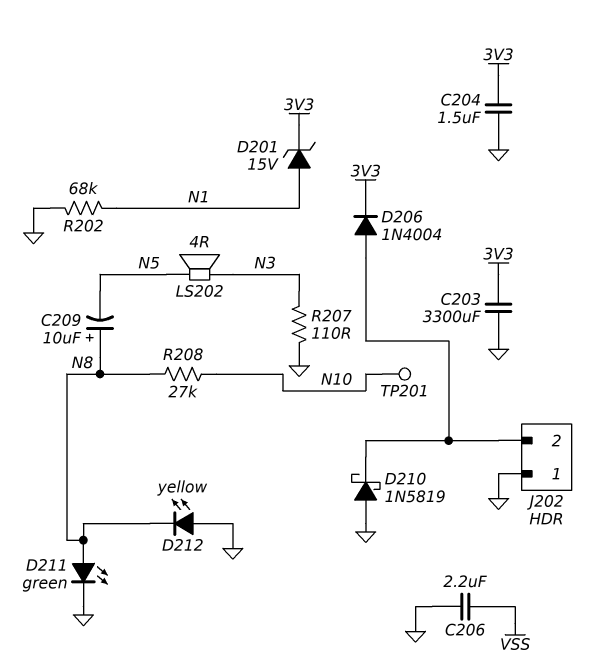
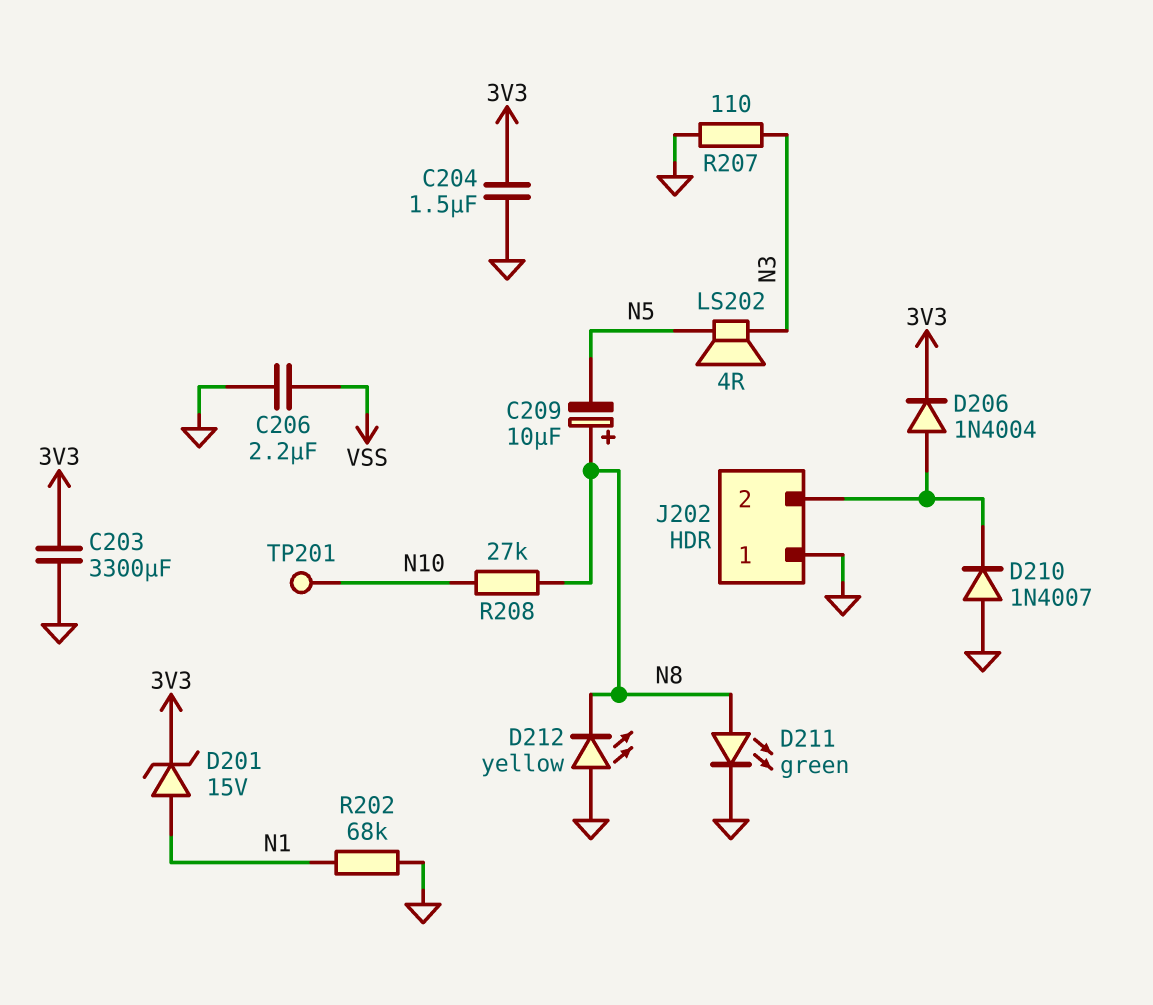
D210: schottky 1N5819 (A GND, K J202/2) -> diode 1N4007 (A GND, K J202/2)

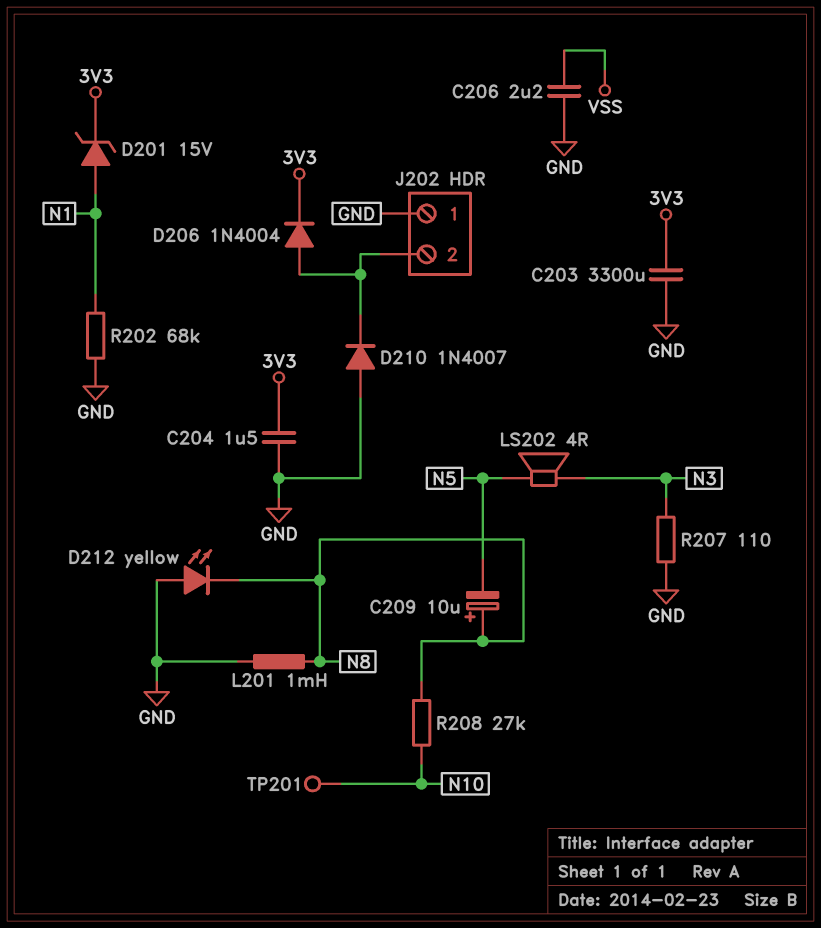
D211: LED green (A N8, K GND) -> none
L201: none -> 1mH (GND, N8)

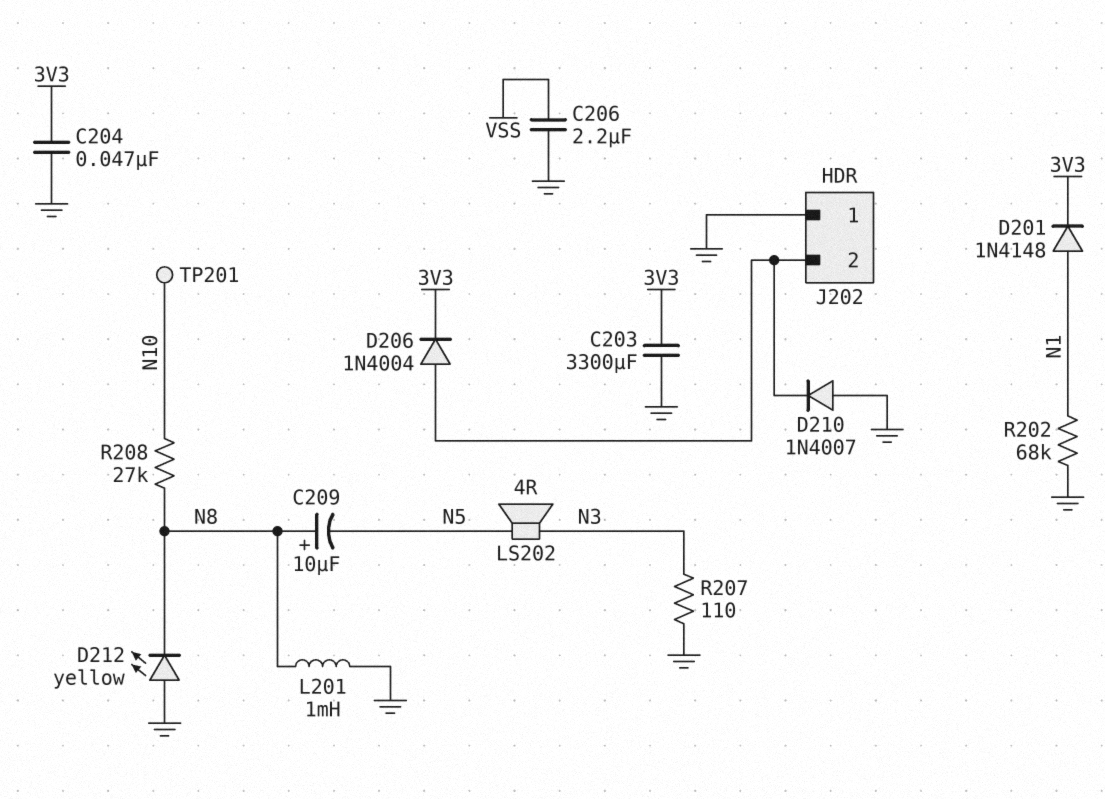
C204: 1.5uF (3V3, GND) -> 47nF (3V3, GND)
D201: zener 15V (A N1, K 3V3) -> diode 1N4148 (A N1, K 3V3)

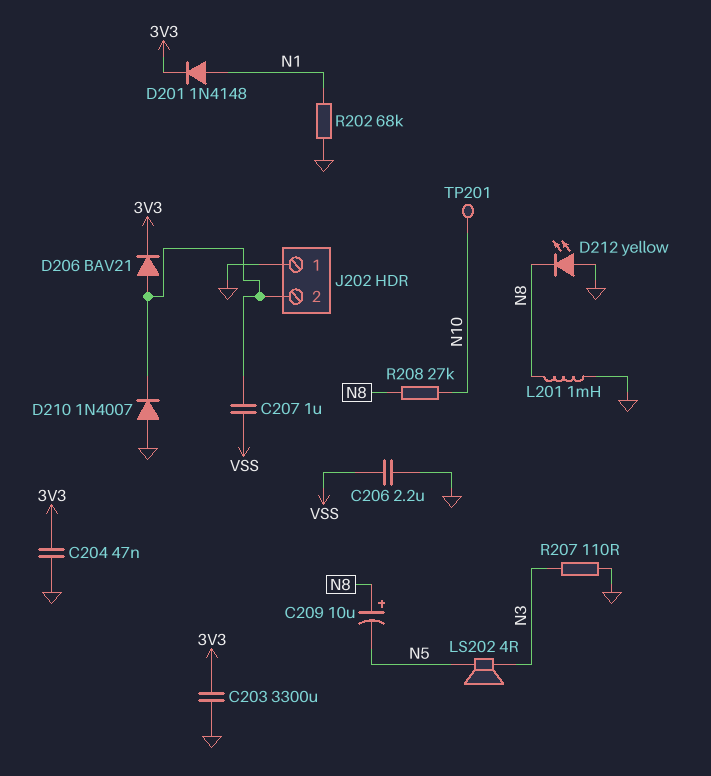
C207: none -> 1uF (J202/2, VSS)
D206: diode 1N4004 (A J202/2, K 3V3) -> diode BAV21 (A J202/2, K 3V3)

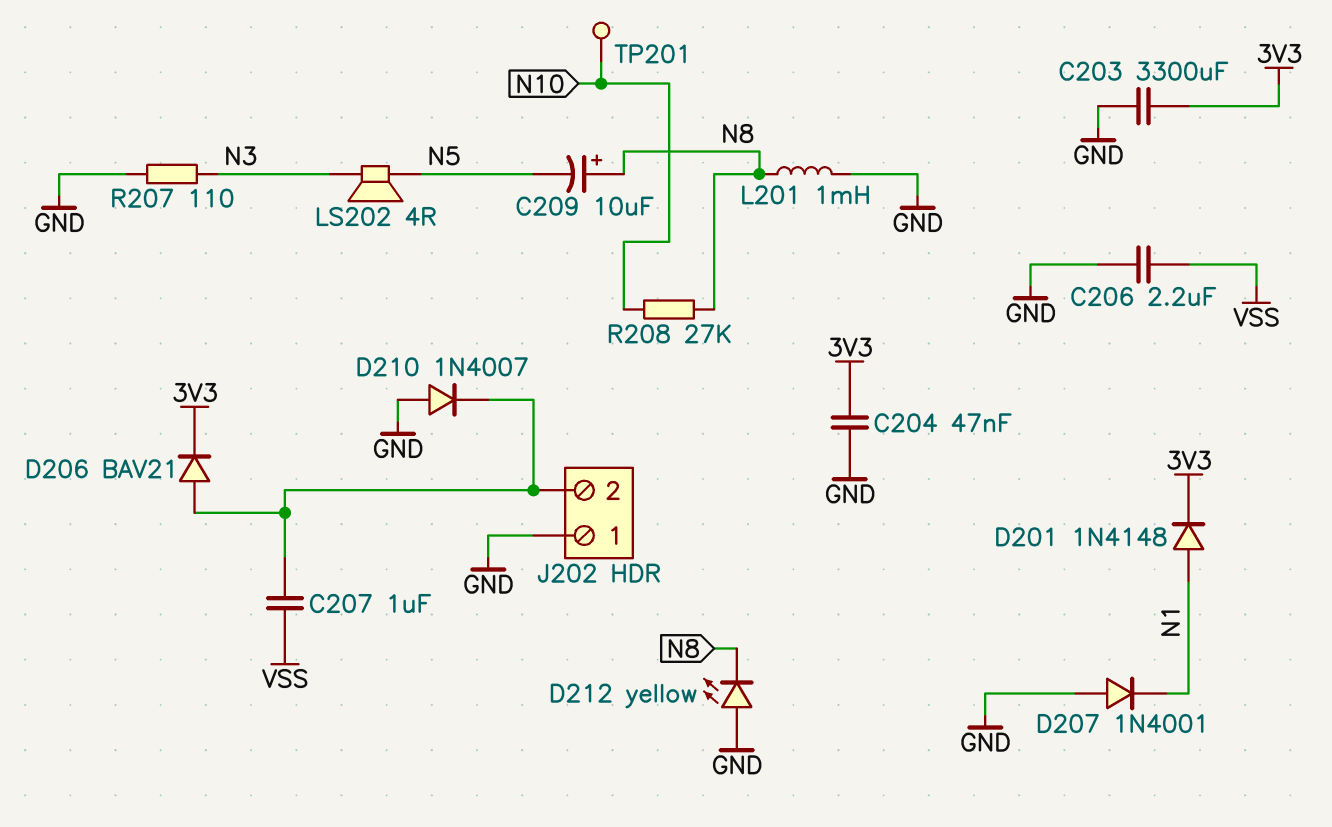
D207: none -> diode 1N4001 (A GND, K N1)
R202: 68k (GND, N1) -> none

